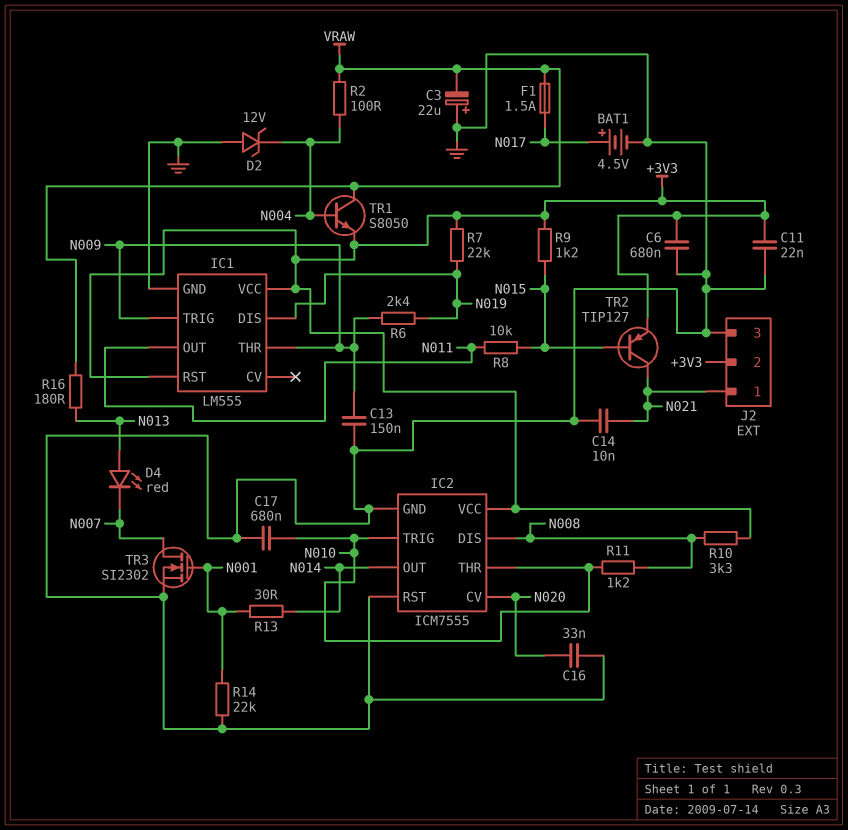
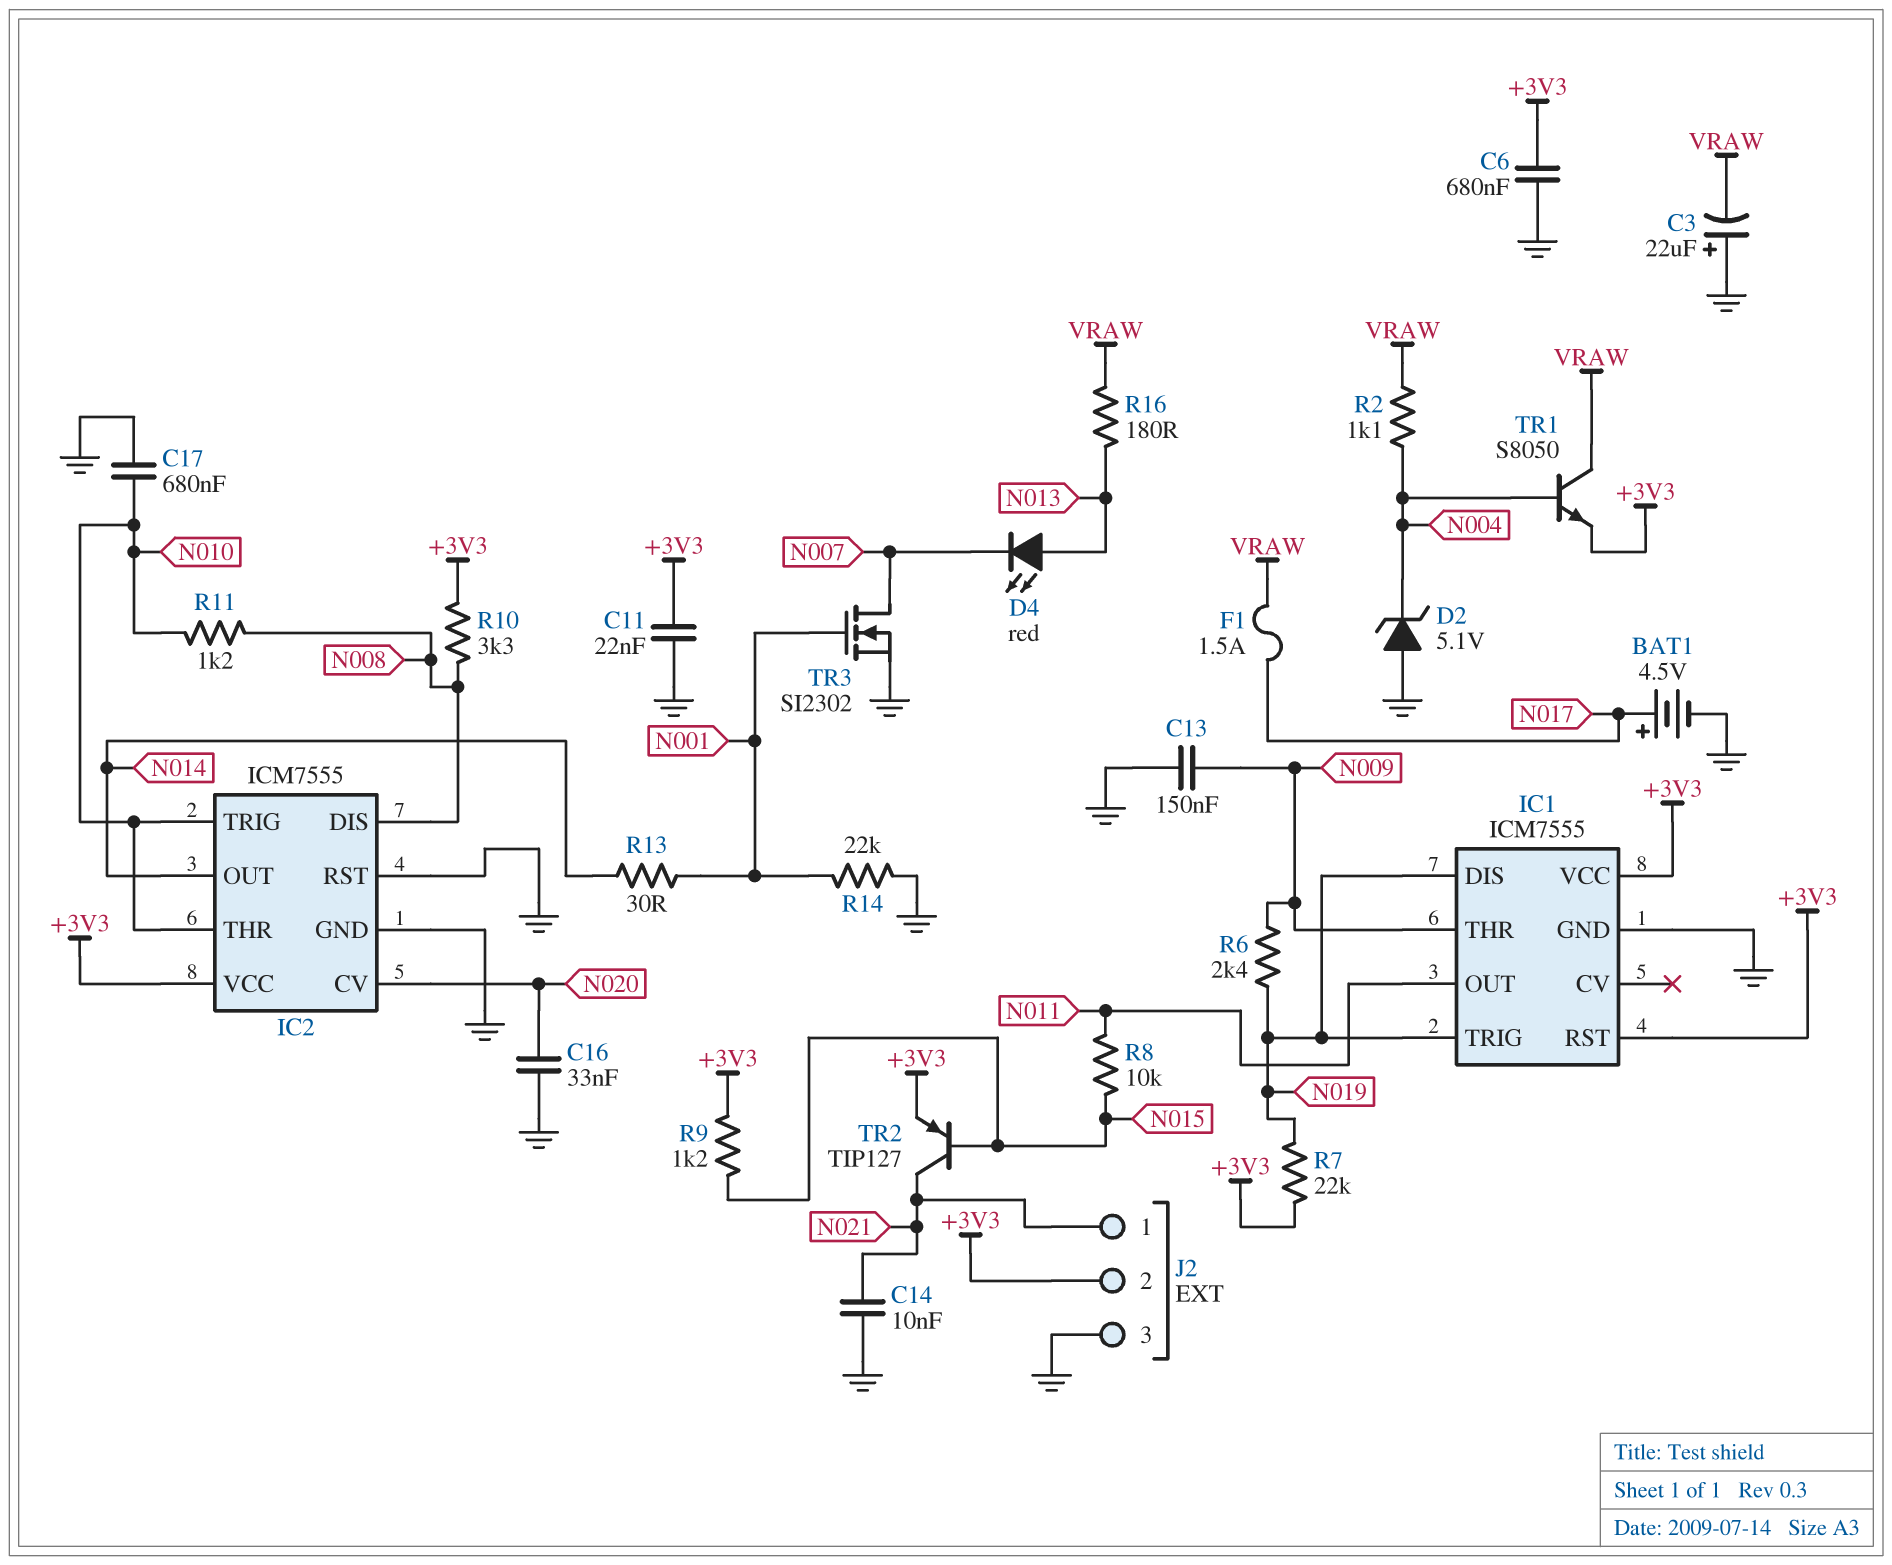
D2: zener 12V (A GND, K N004) -> zener 5.1V (A GND, K N004)
IC1: LM555 -> ICM7555
IC1 pin TRIG: N009 -> N019
R2: 100 (N004, VRAW) -> 1.1k (N004, VRAW)

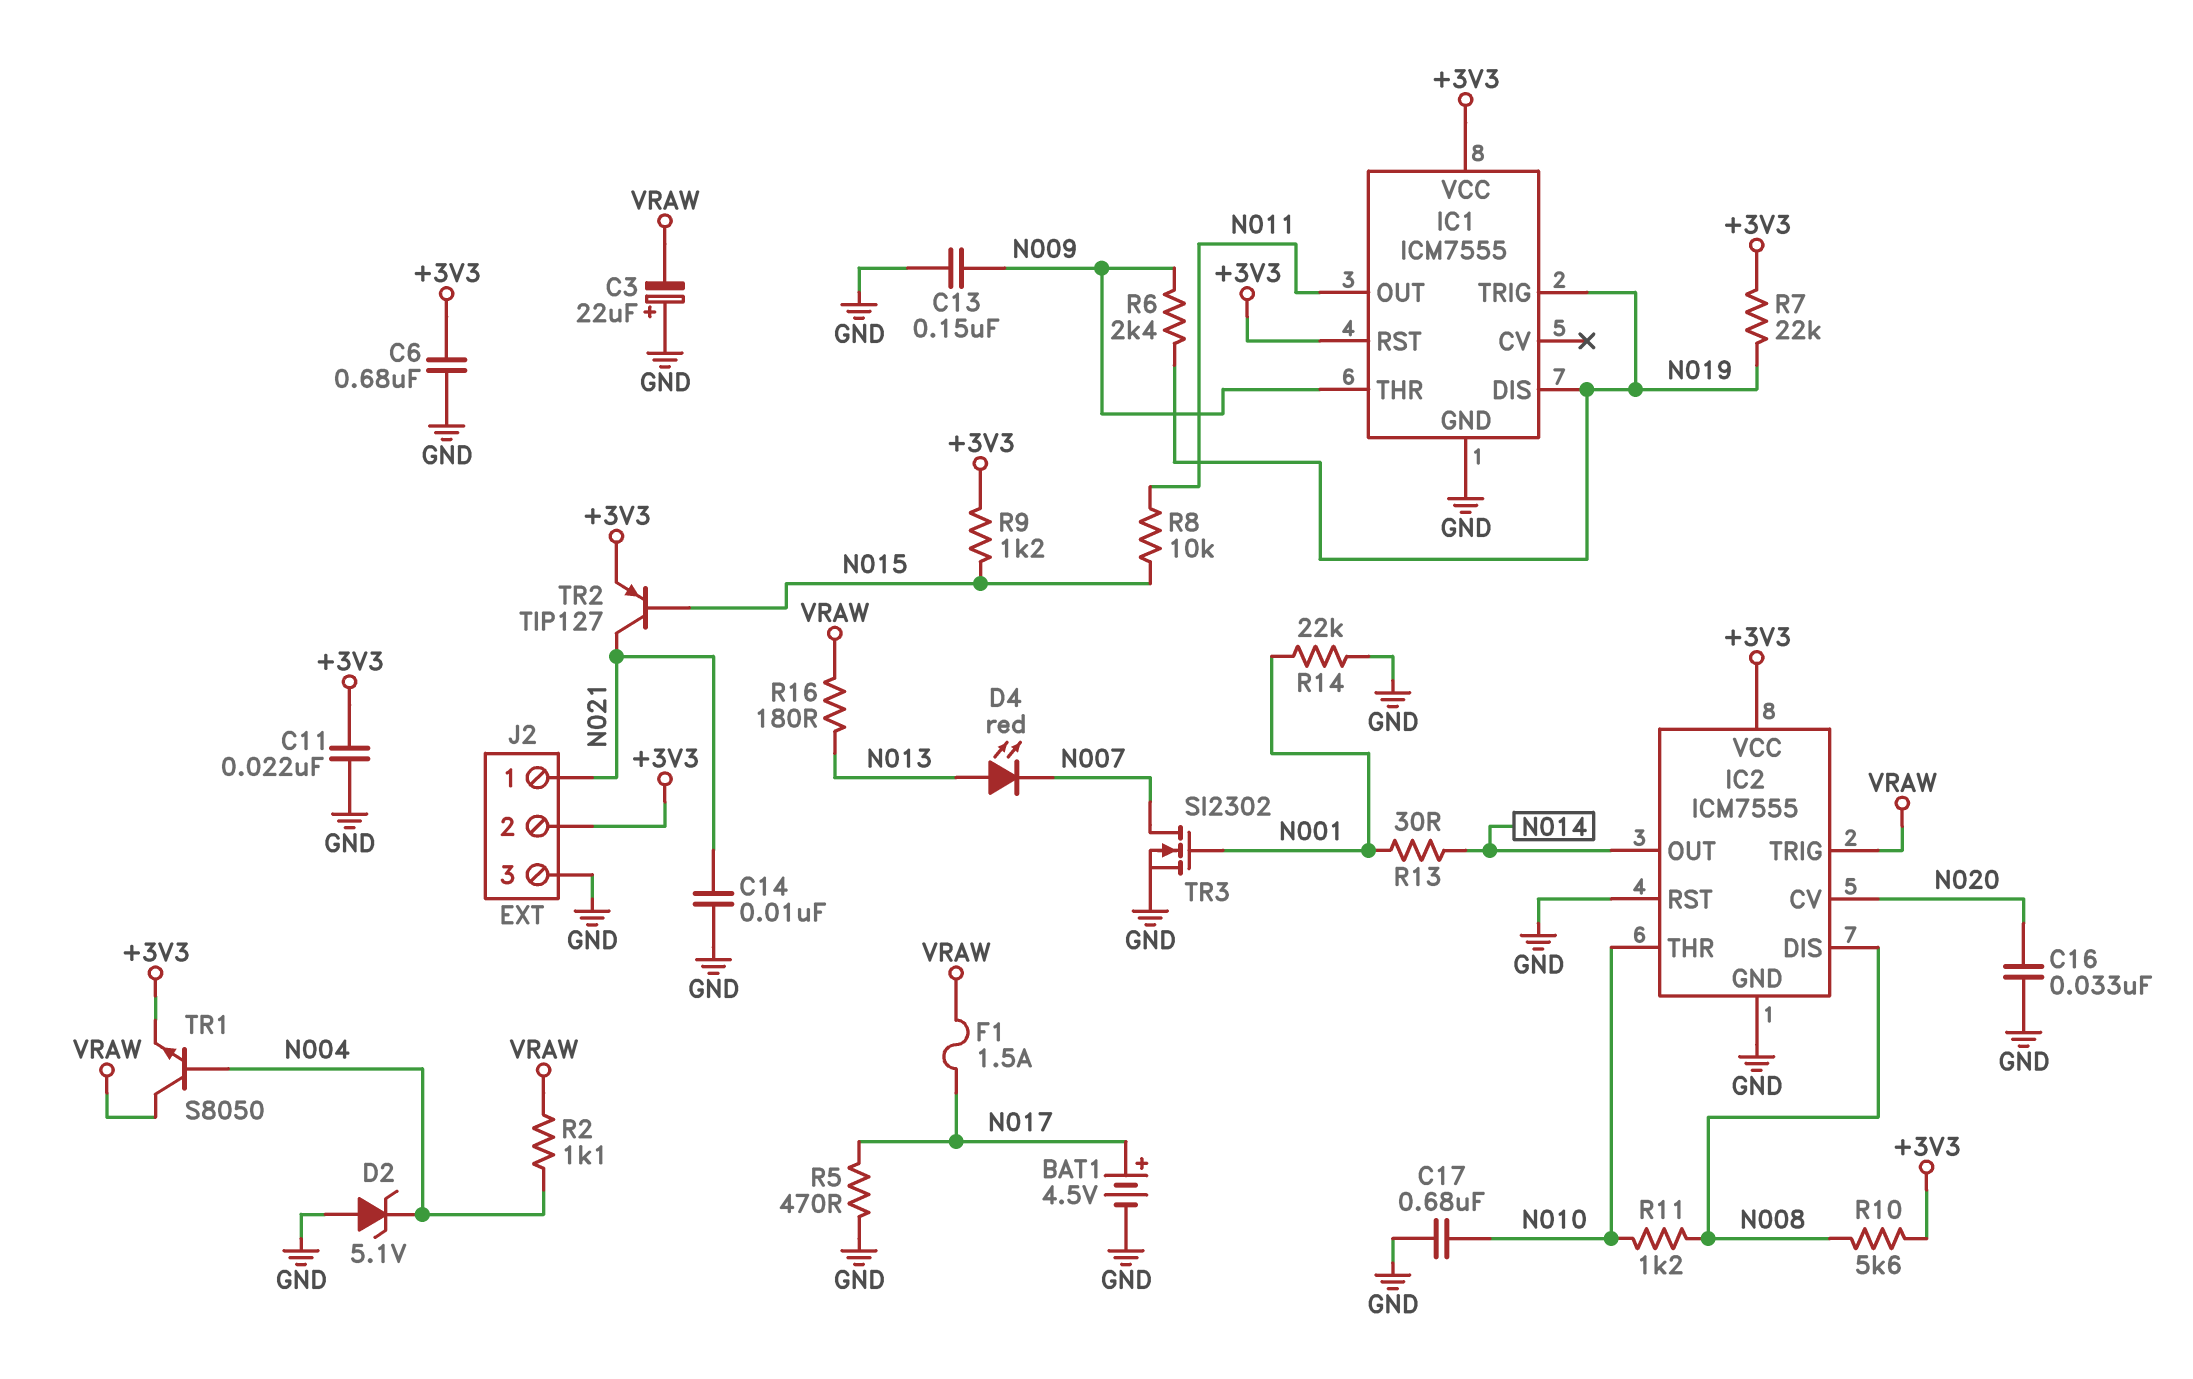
IC2 pin TRIG: N010 -> VRAW
R5: none -> 470 (GND, N017)
R10: 3.3k (+3V3, N008) -> 5.6k (+3V3, N008)

